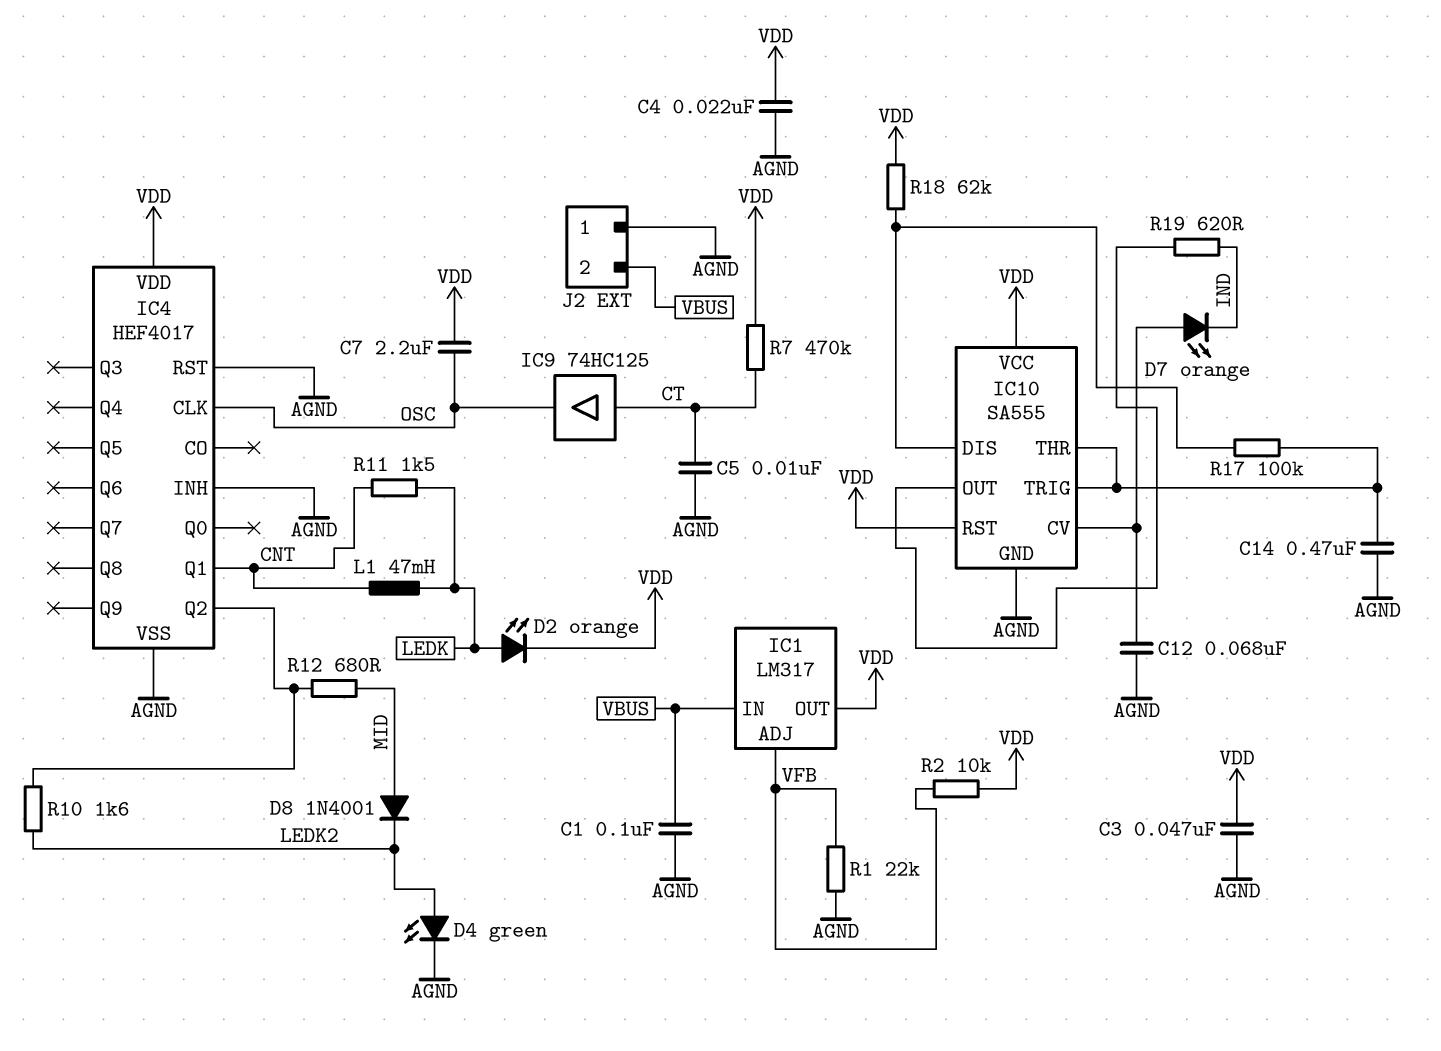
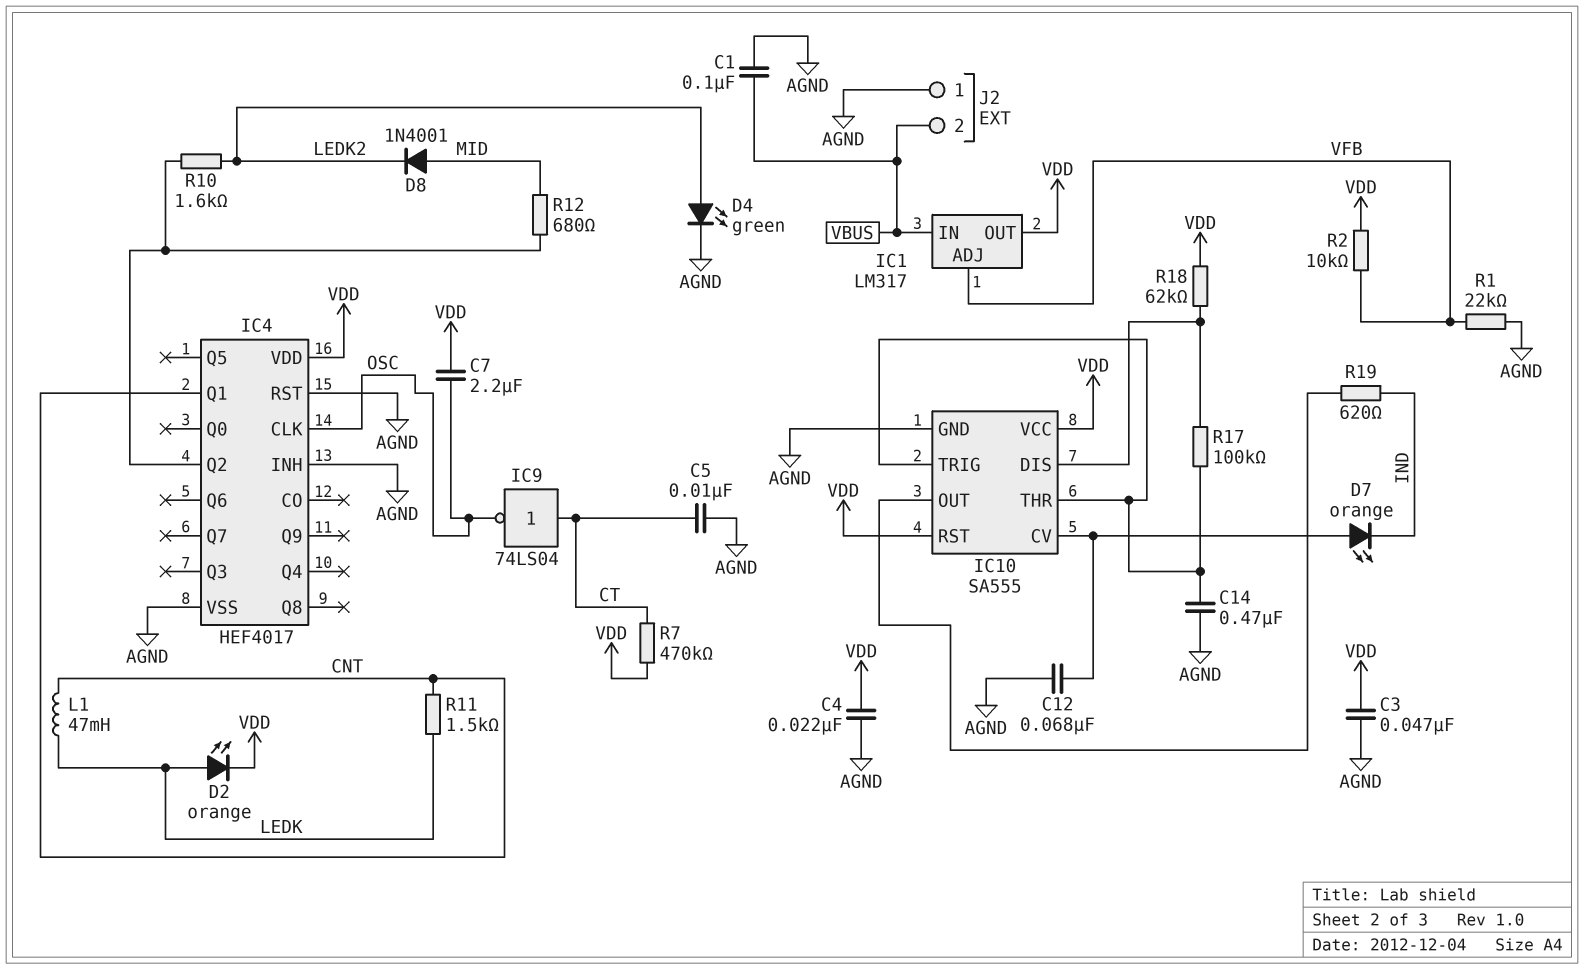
IC9: buffer 74HC125 (in CT, out OSC) -> NOT 74LS04 (in CT, out OSC)

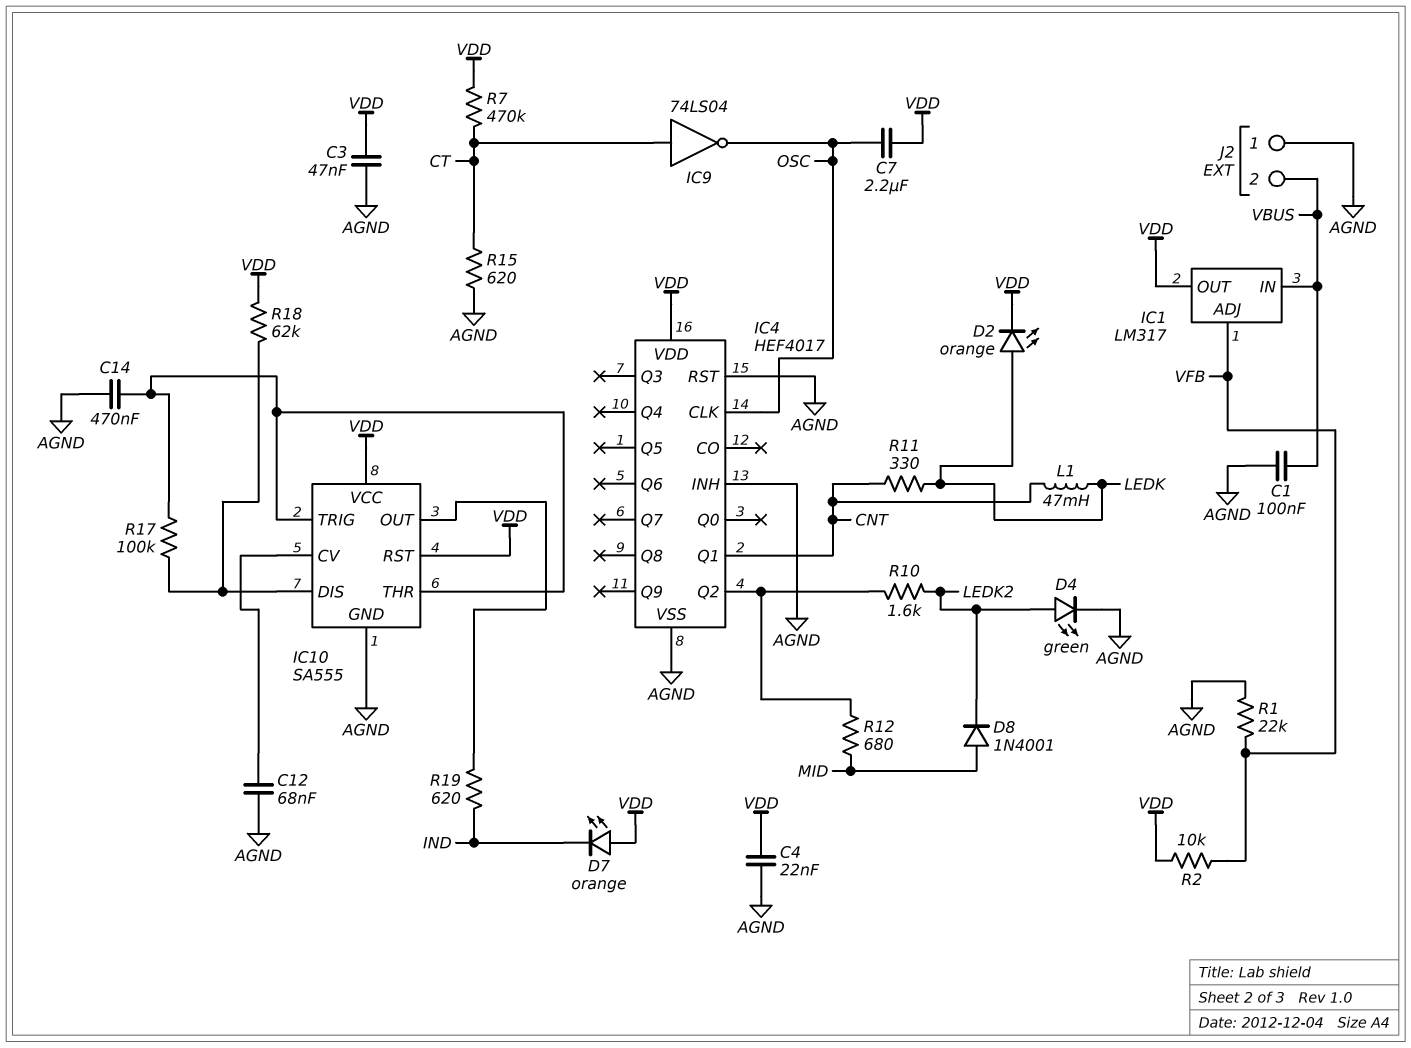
C5: 10nF (AGND, CT) -> none
D7: LED orange (A IC10/CV, K IND) -> LED orange (A VDD, K IND)
R11: 1.5k (CNT, LEDK) -> 330 (CNT, LEDK)
R15: none -> 620 (AGND, CT)

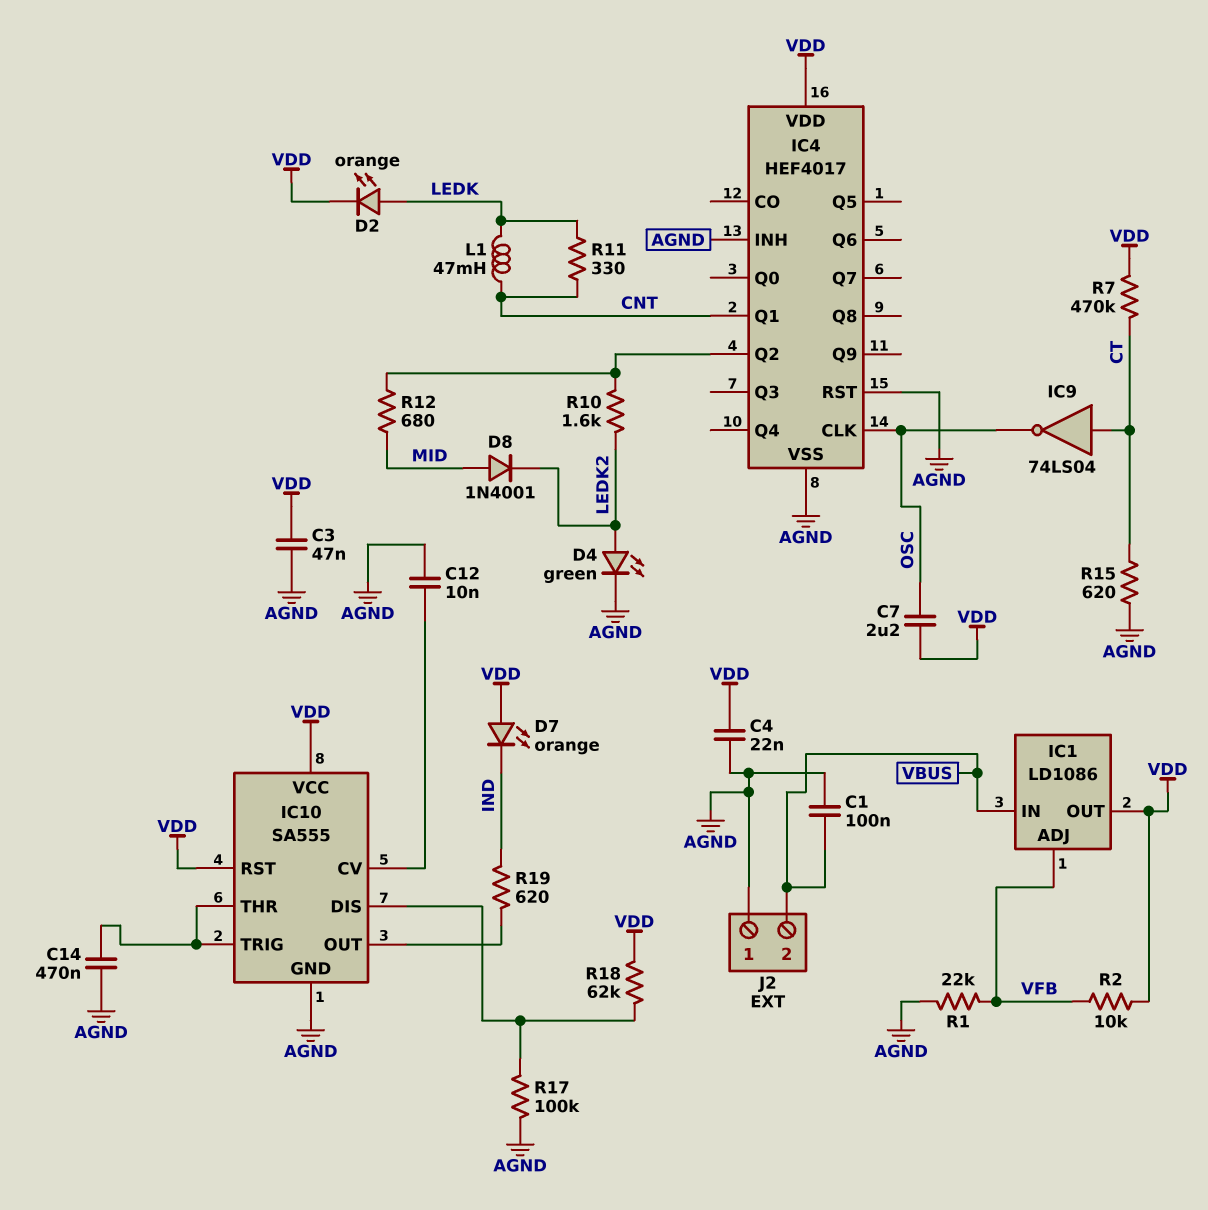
C12: 68nF (AGND, IC10/CV) -> 10nF (AGND, IC10/CV)
IC1: LM317 -> LD1086
R17: 100k (IC10/DIS, IC10/THR) -> 100k (AGND, IC10/DIS)

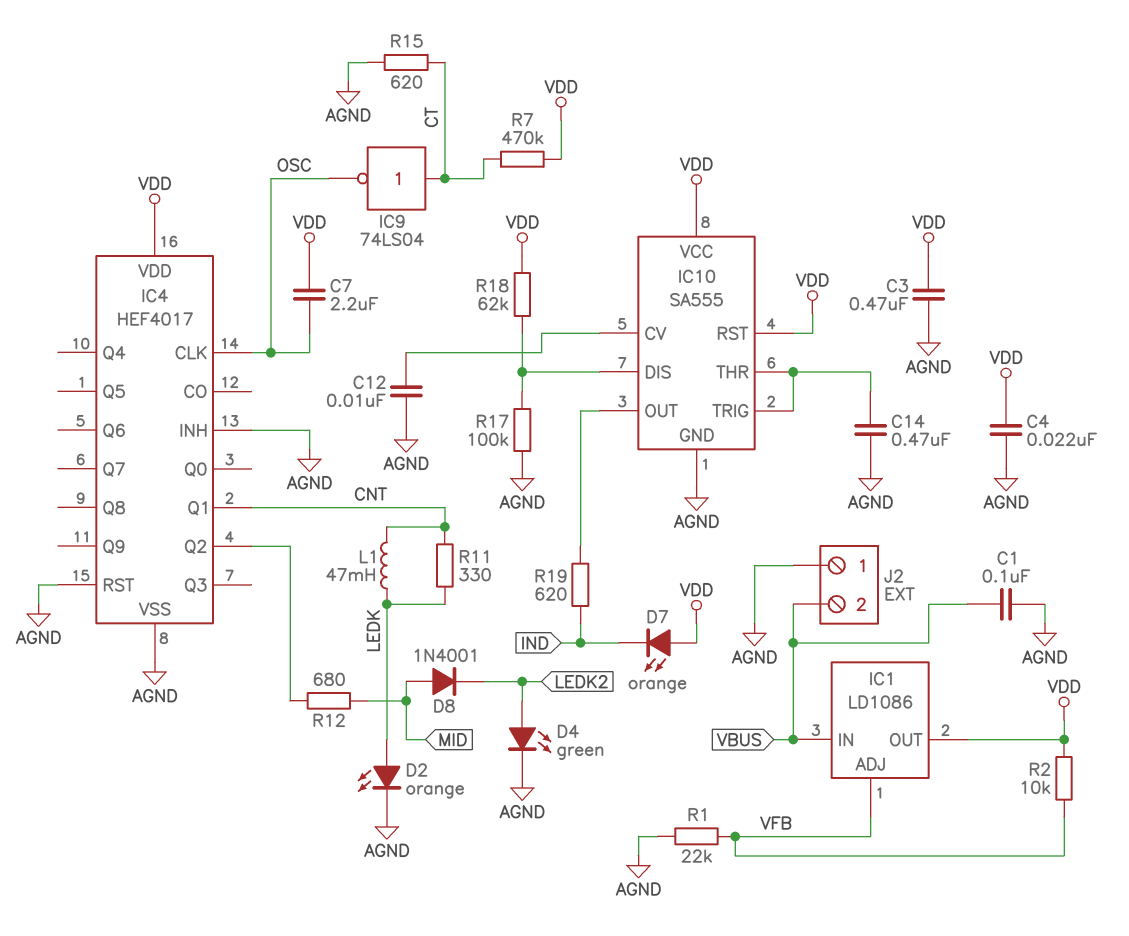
C3: 47nF (AGND, VDD) -> 470nF (AGND, VDD)
D2: LED orange (A LEDK, K VDD) -> LED orange (A LEDK, K AGND)
R10: 1.6k (IC4/Q2, LEDK2) -> none

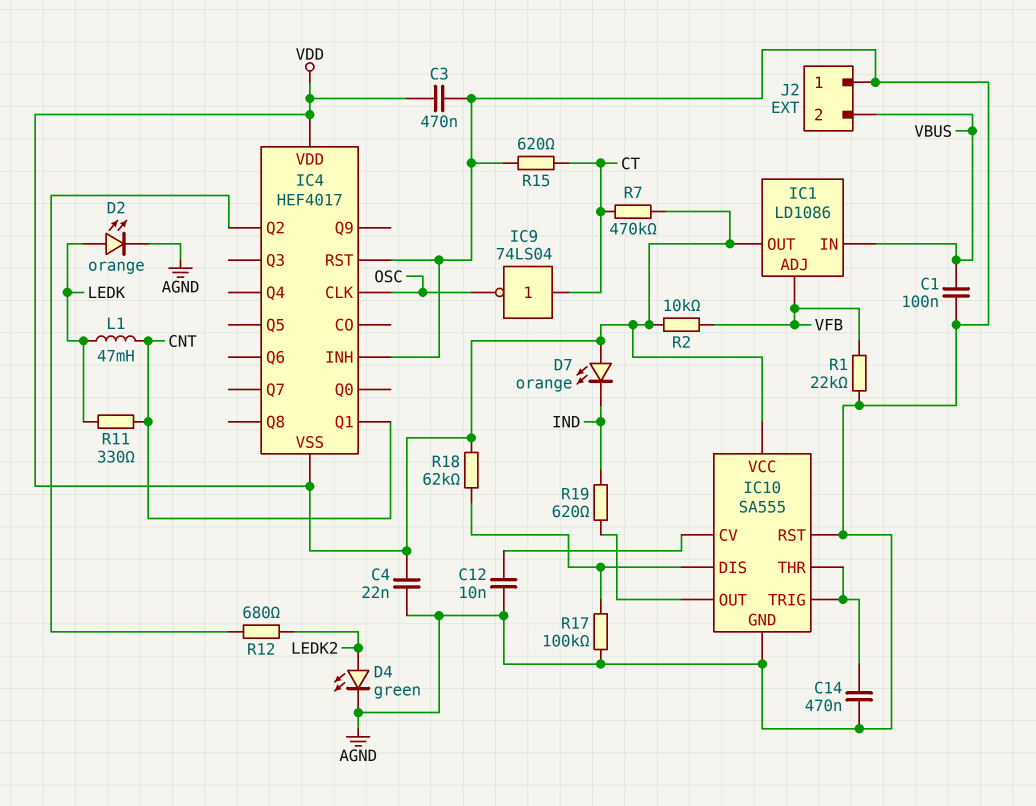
C7: 2.2uF (OSC, VDD) -> none
D8: diode 1N4001 (A MID, K LEDK2) -> none
IC4 pin VSS: AGND -> VDD
IC10 pin RST: VDD -> AGND
R12: 680 (IC4/Q2, MID) -> 680 (IC4/Q2, LEDK2)

